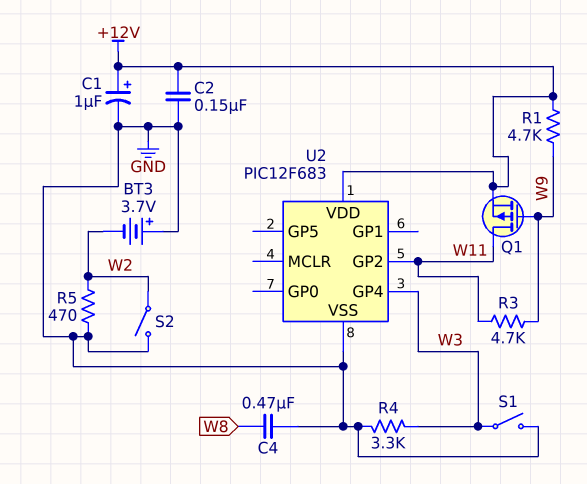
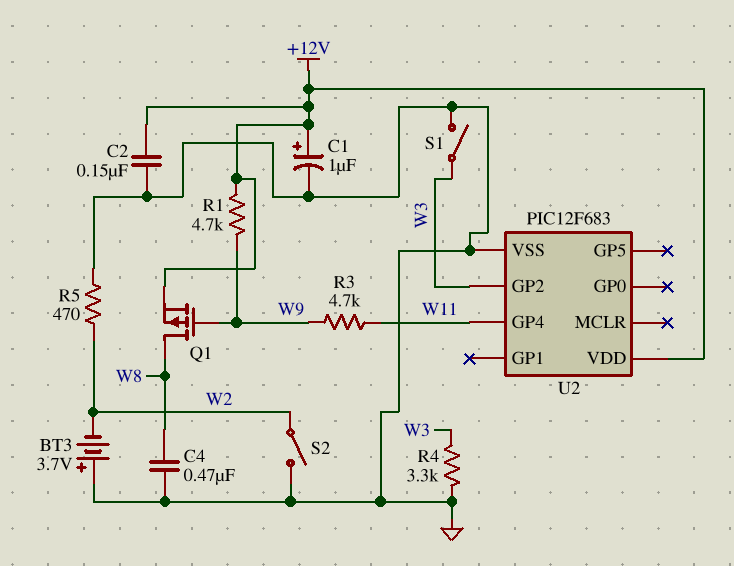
Q1: PMOS (G W9, D W11, S +12V) -> PMOS (G W9, D W8, S +12V)
U2 pin GP2: W11 -> W3
U2 pin GP4: W3 -> W11

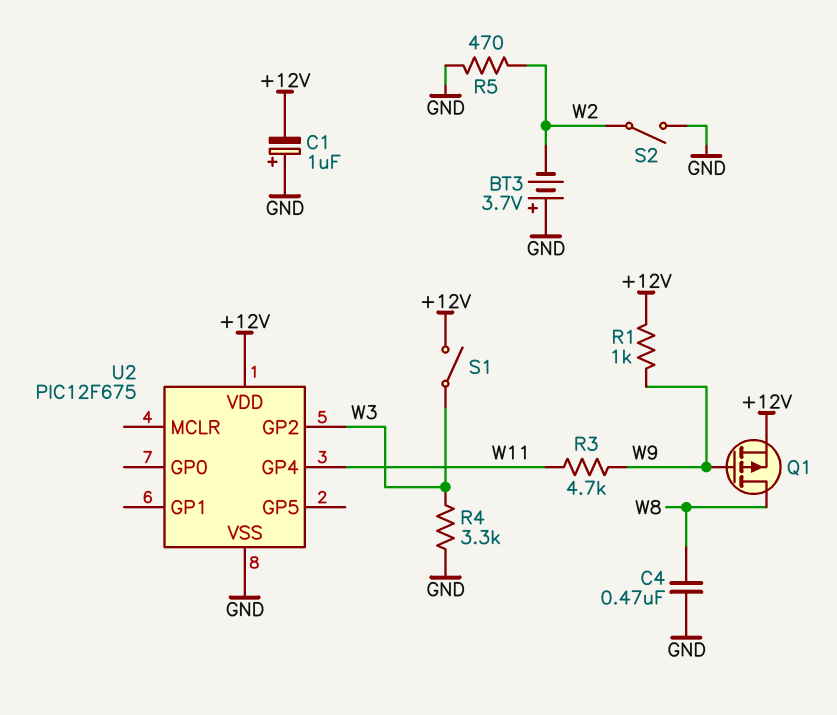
C1: 1uF (plus +12V, minus GND) -> 1uF (plus GND, minus +12V)
C2: 150nF (+12V, GND) -> none
R1: 4.7k (+12V, W9) -> 1k (+12V, W9)
S1: switch (GND, W3) -> switch (+12V, W3)
U2: PIC12F683 -> PIC12F675

